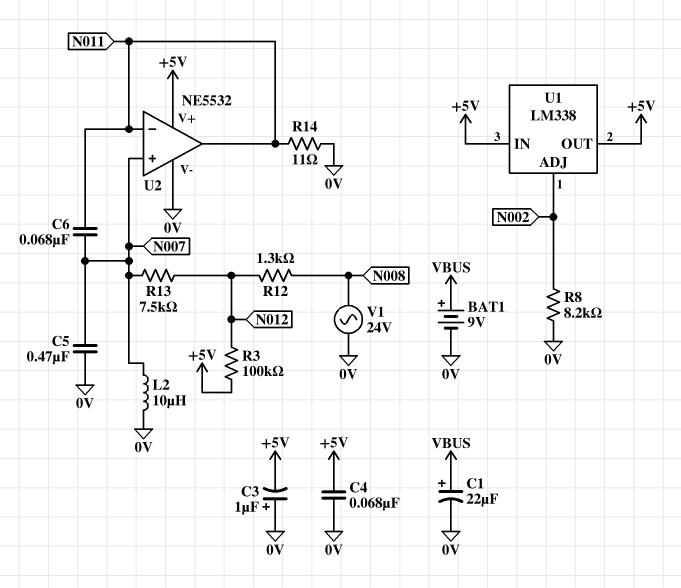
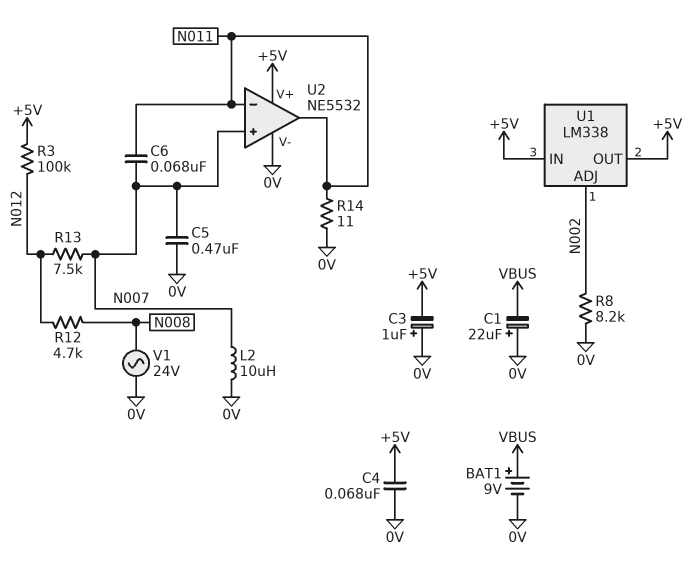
C1: 22uF (plus VBUS, minus 0V) -> 22uF (plus 0V, minus VBUS)
R12: 1.3k (N008, N012) -> 4.7k (N008, N012)

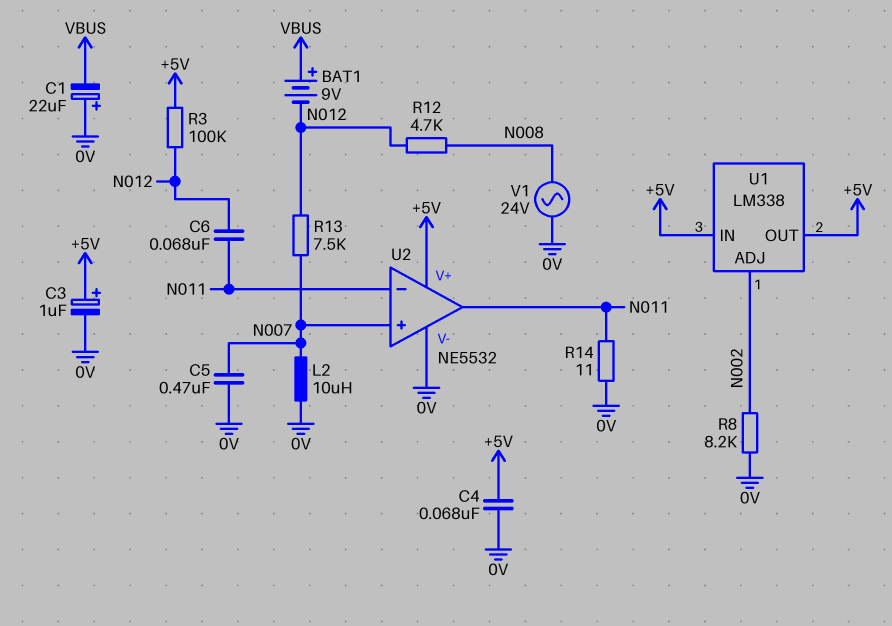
BAT1: 9V (plus VBUS, minus 0V) -> 9V (plus VBUS, minus N012)
C3: 1uF (plus 0V, minus +5V) -> 1uF (plus +5V, minus 0V)
C6: 68nF (N007, N011) -> 68nF (N011, N012)

